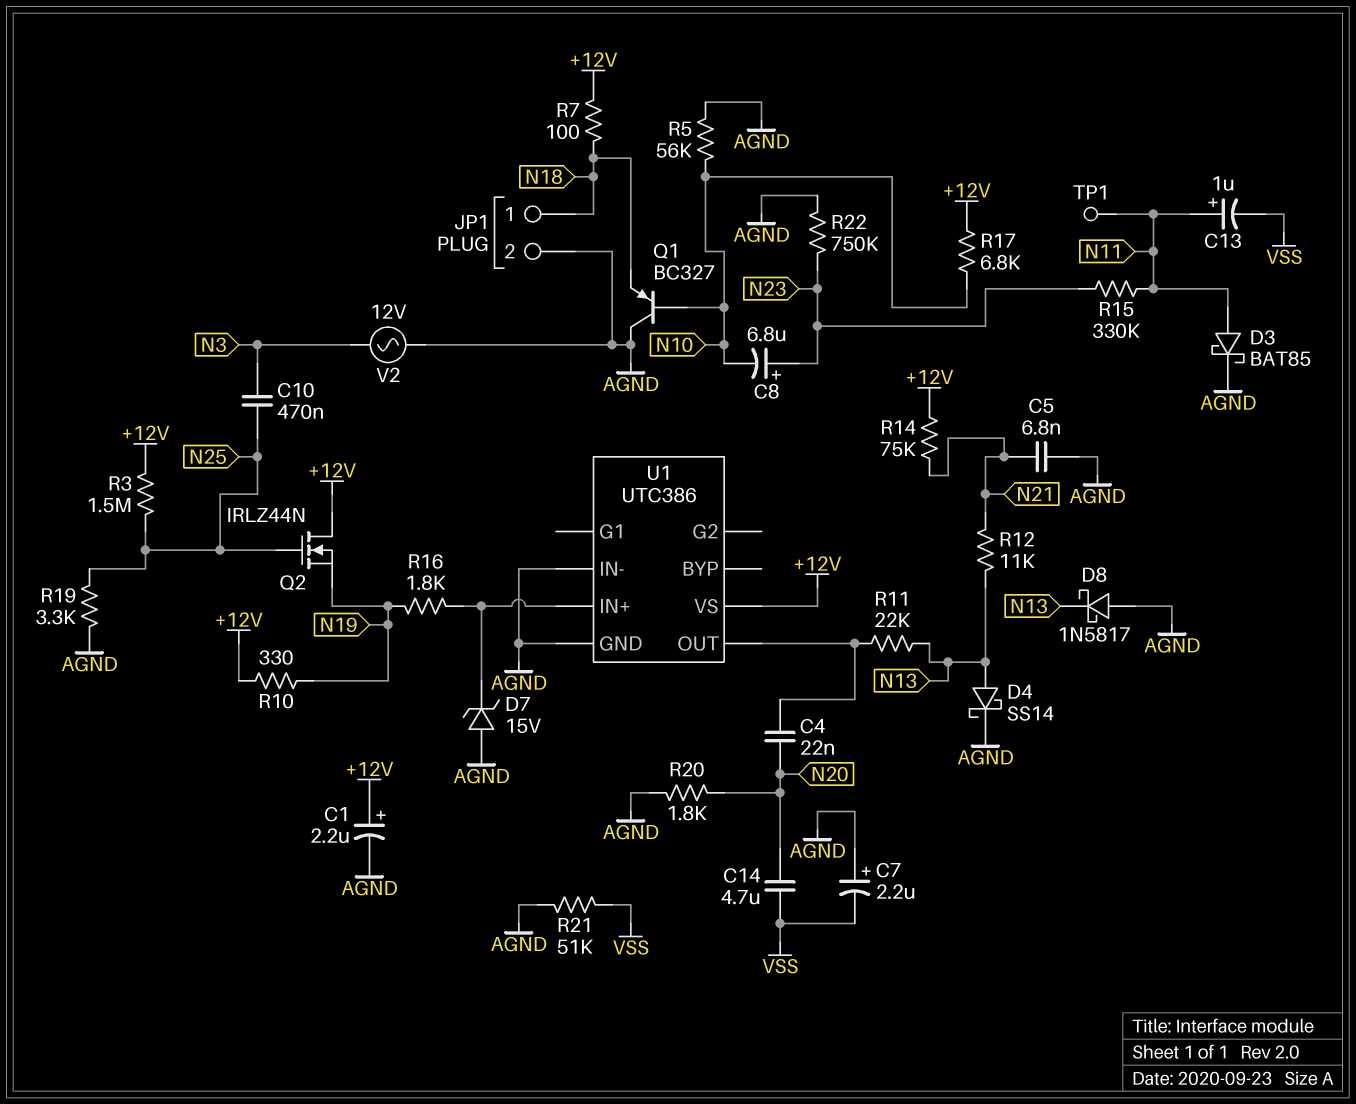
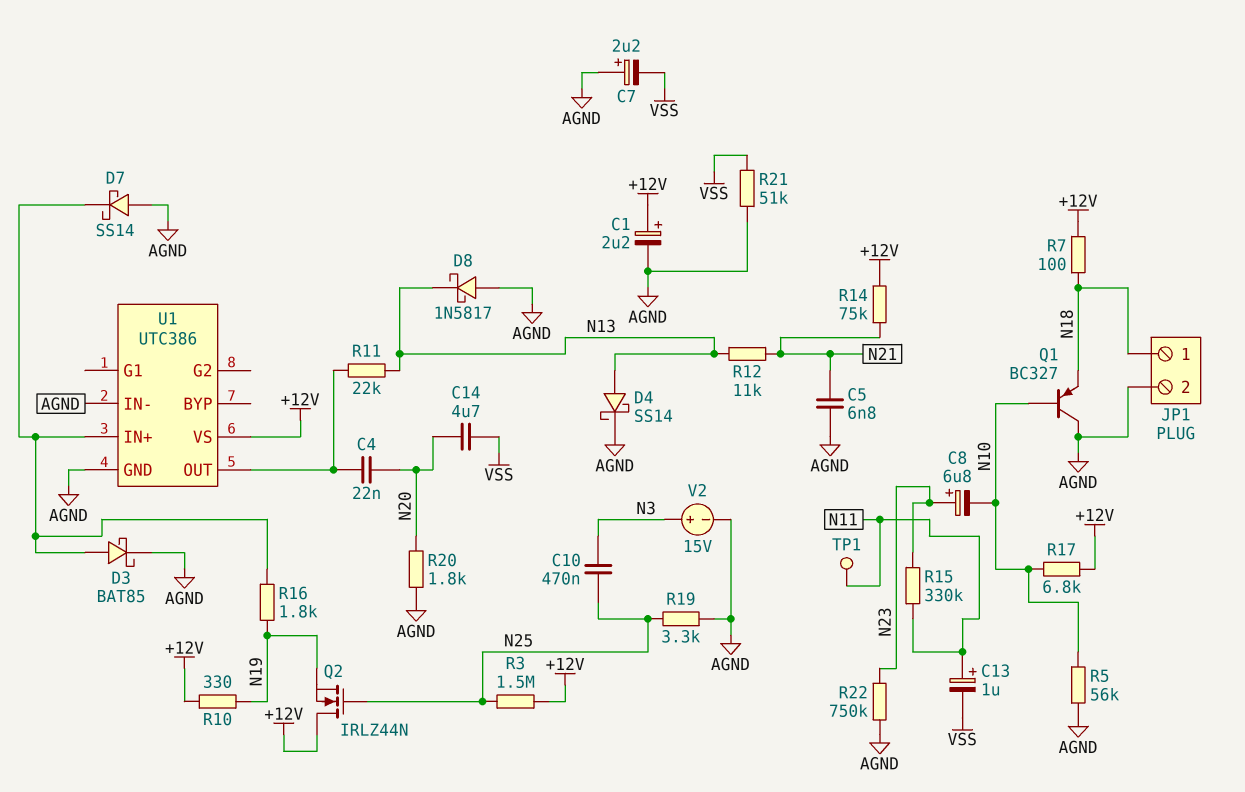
D3: schottky BAT85 (A N11, K AGND) -> schottky BAT85 (A U1/IN+, K AGND)
D7: zener 15V (A AGND, K U1/IN+) -> schottky SS14 (A AGND, K U1/IN+)
V2: AC 12V (AGND, N3) -> 15V (plus N3, minus AGND)

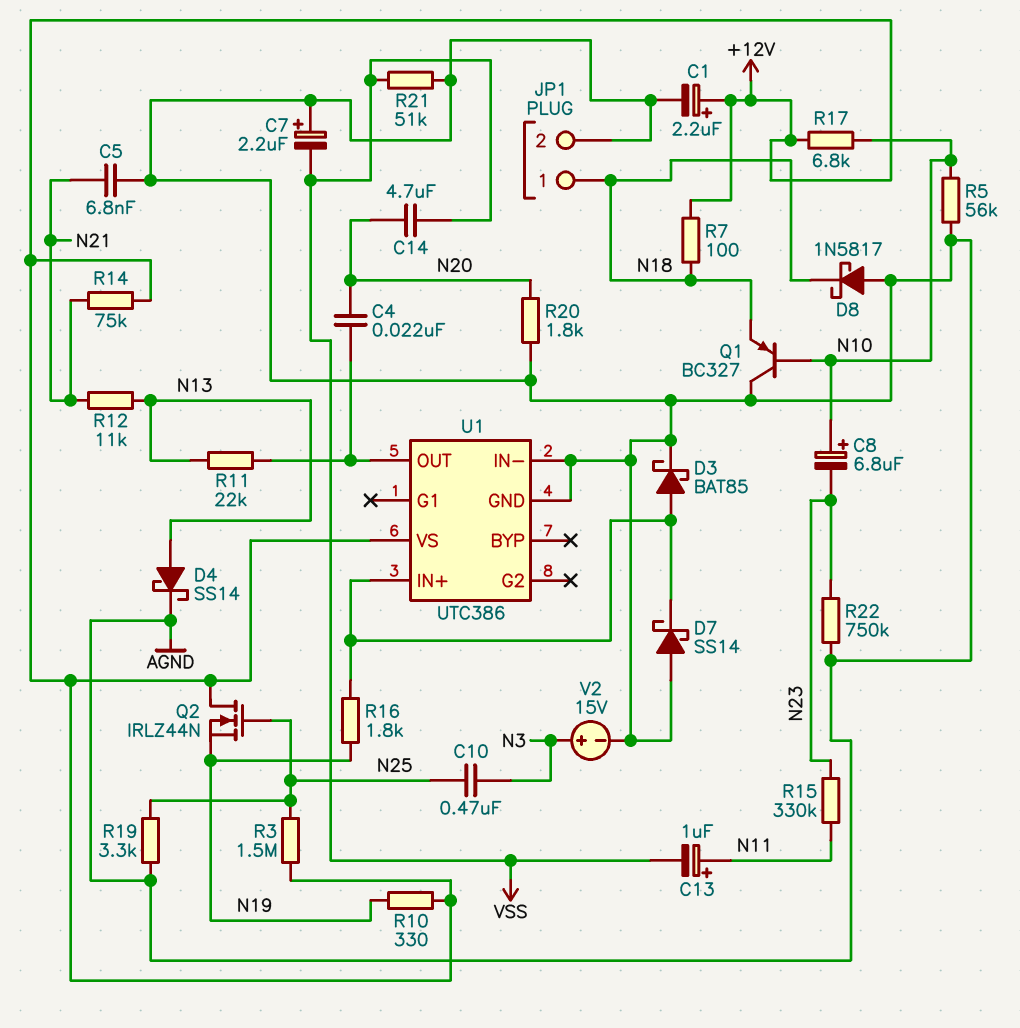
C8: 6.8uF (plus N23, minus N10) -> 6.8uF (plus N10, minus N23)
D8: schottky 1N5817 (A AGND, K N13) -> schottky 1N5817 (A AGND, K N18)
TP1: test point (N11) -> none

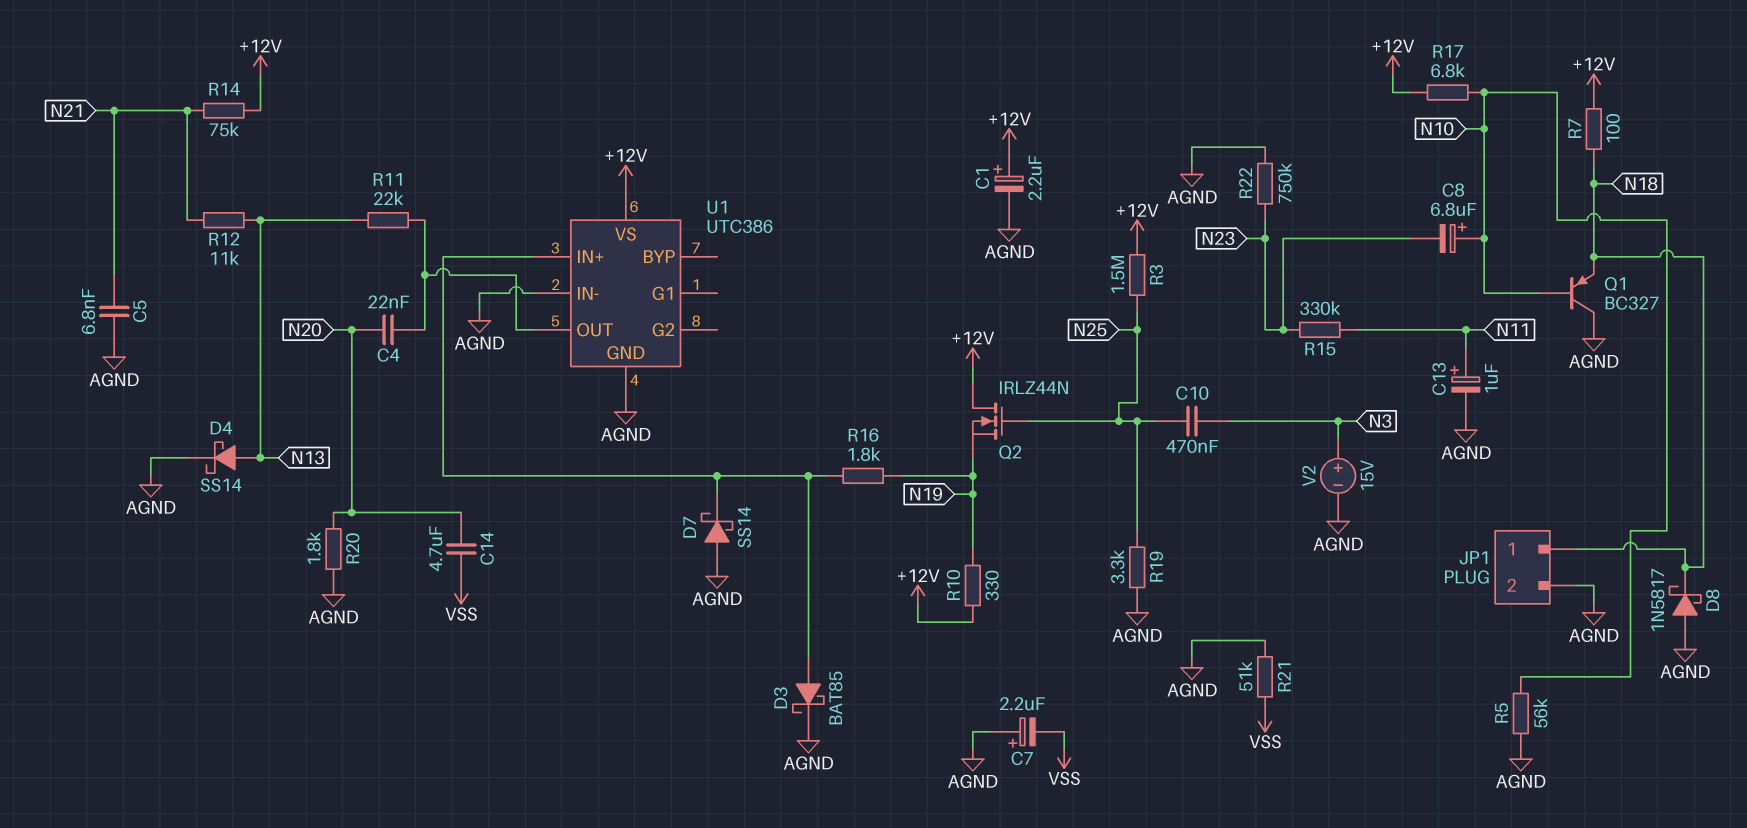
C13: 1uF (plus N11, minus VSS) -> 1uF (plus N11, minus AGND)

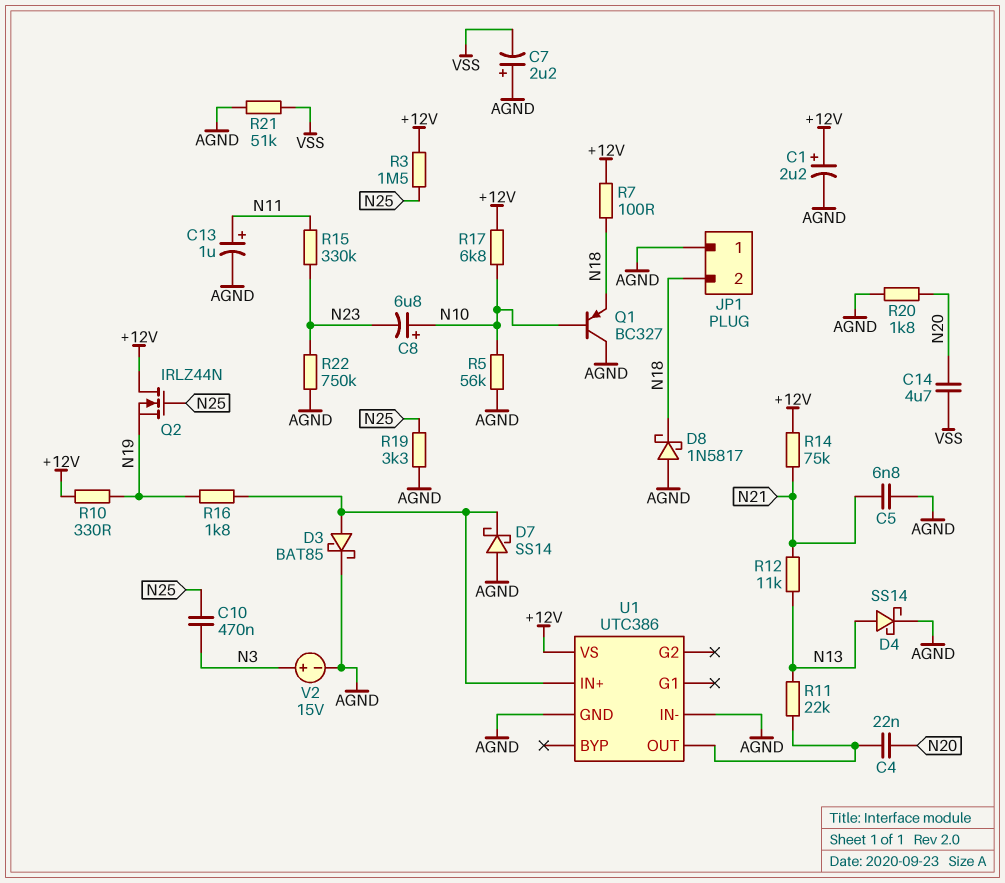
JP1 pin 1: N18 -> AGND
JP1 pin 2: AGND -> N18

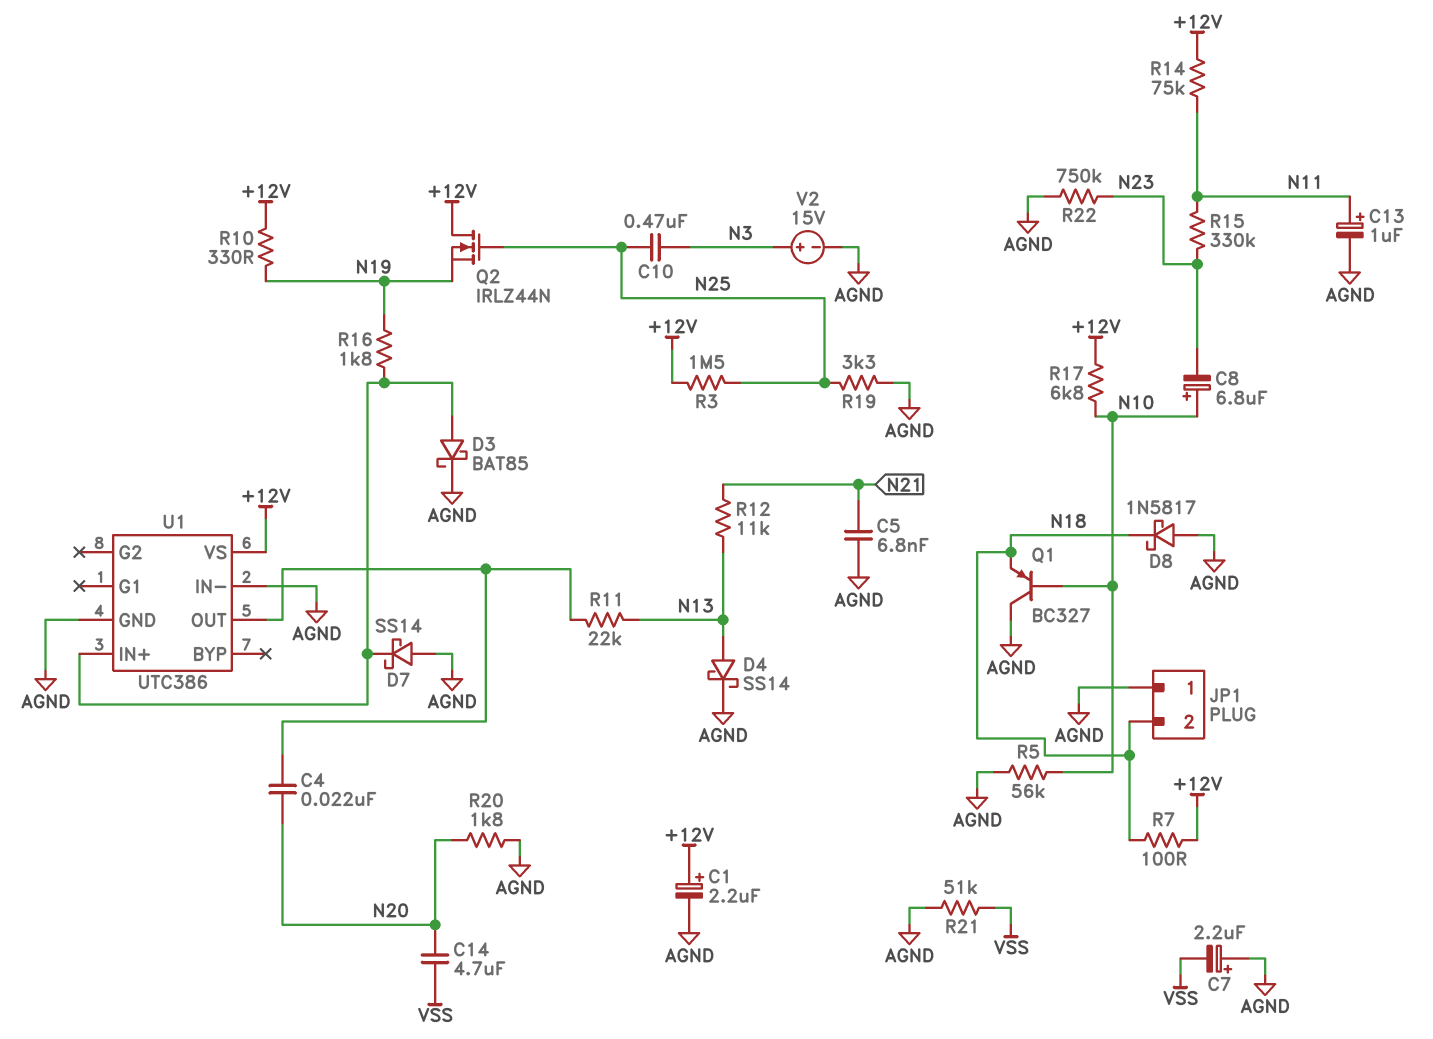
R14: 75k (+12V, N21) -> 75k (+12V, N11)

